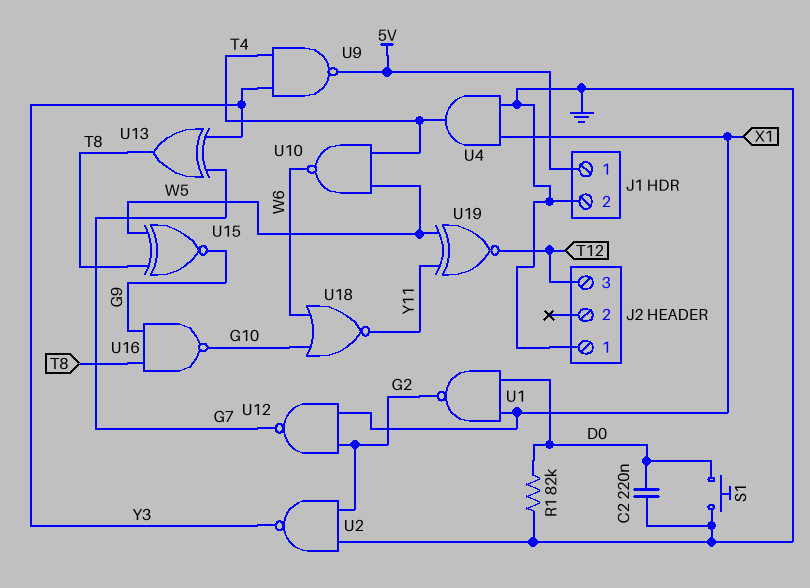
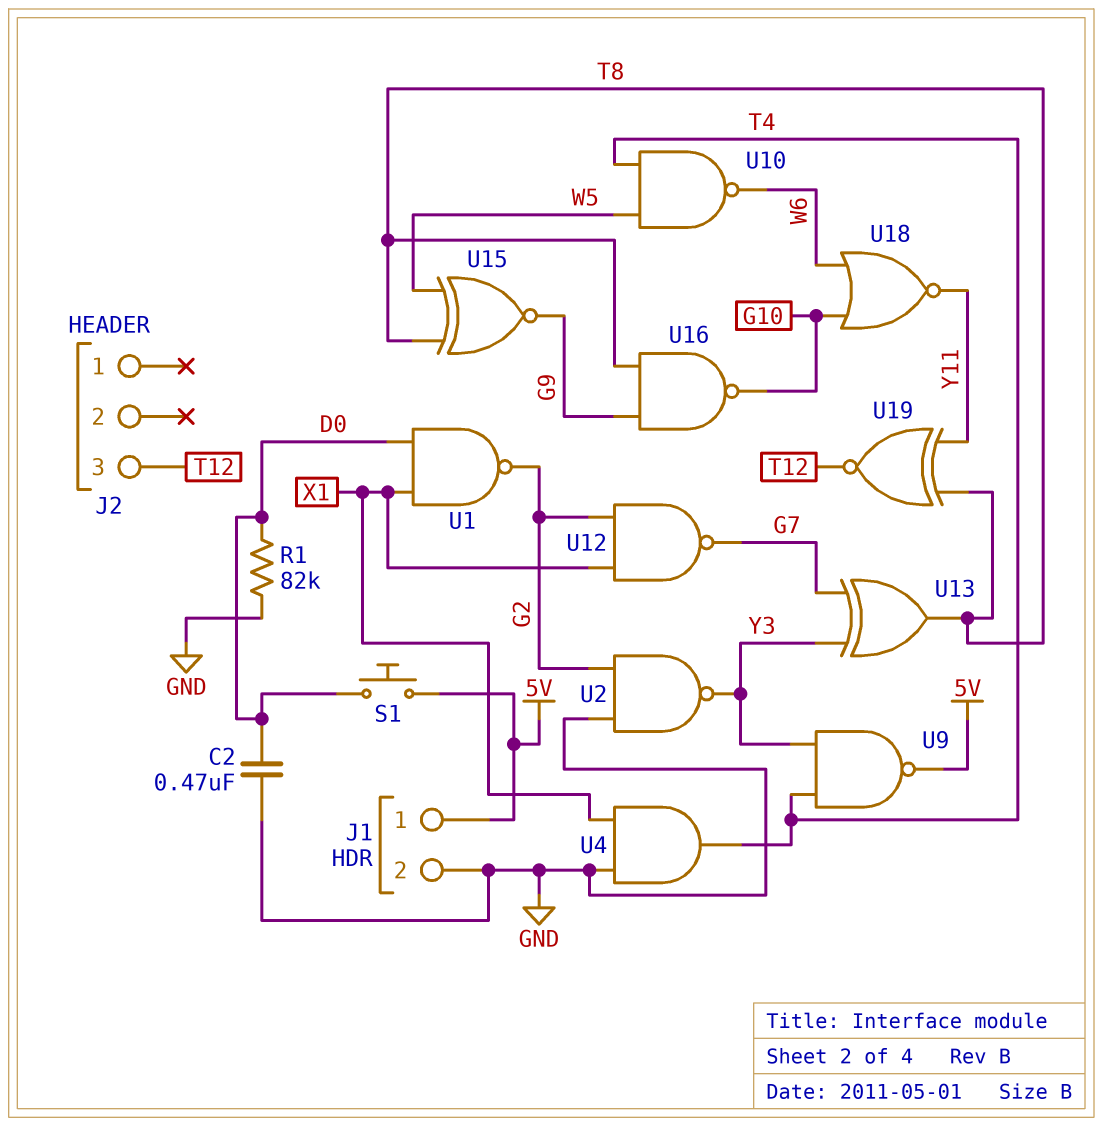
C2: 220nF (D0, GND) -> 470nF (D0, GND)
J2 pin 1: GND -> none
S1: button (D0, GND) -> button (5V, D0)
U19: XNOR (in W5, in Y11, out T12) -> XNOR (in T8, in Y11, out T12)

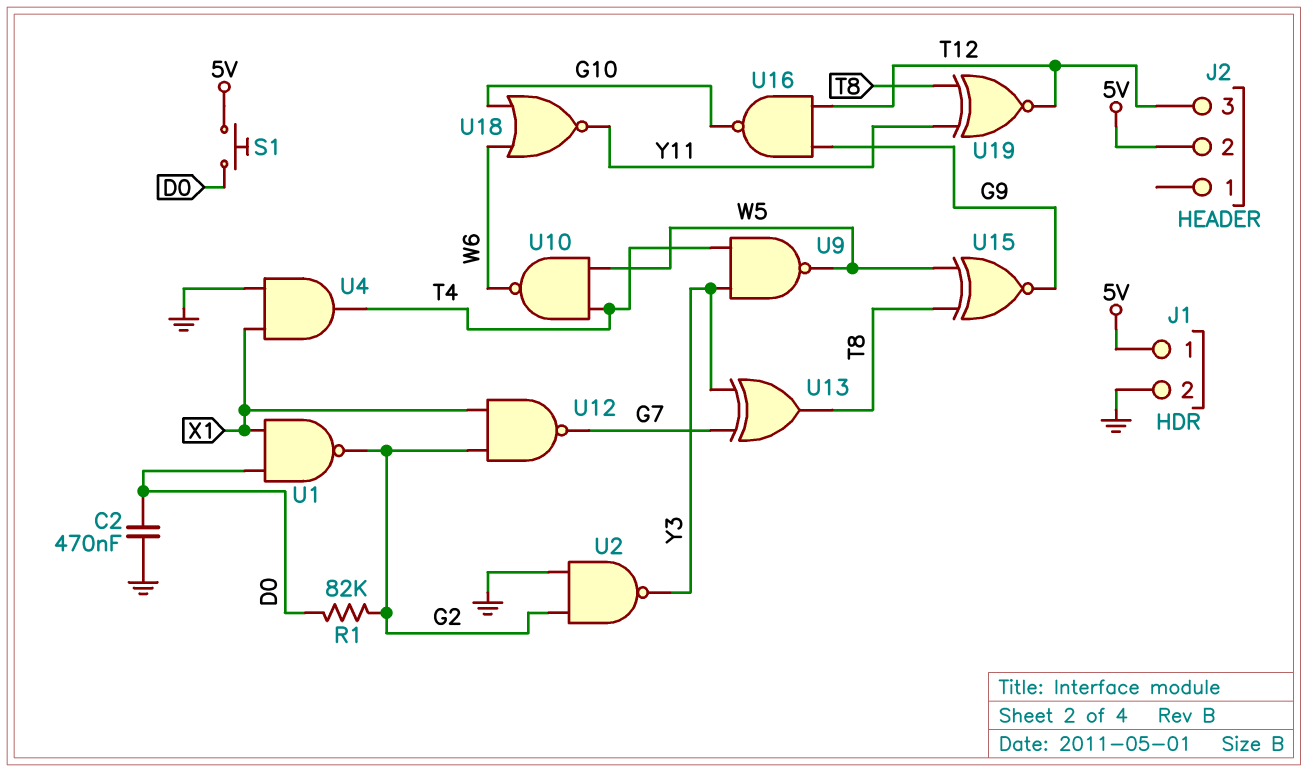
J2 pin 2: none -> 5V
R1: 82k (D0, GND) -> 82k (D0, G2)
U9: NAND (in T4, in Y3, out 5V) -> NAND (in T4, in Y3, out W5)
U16: NAND (in G9, in T8, out G10) -> NAND (in G9, in T12, out G10)

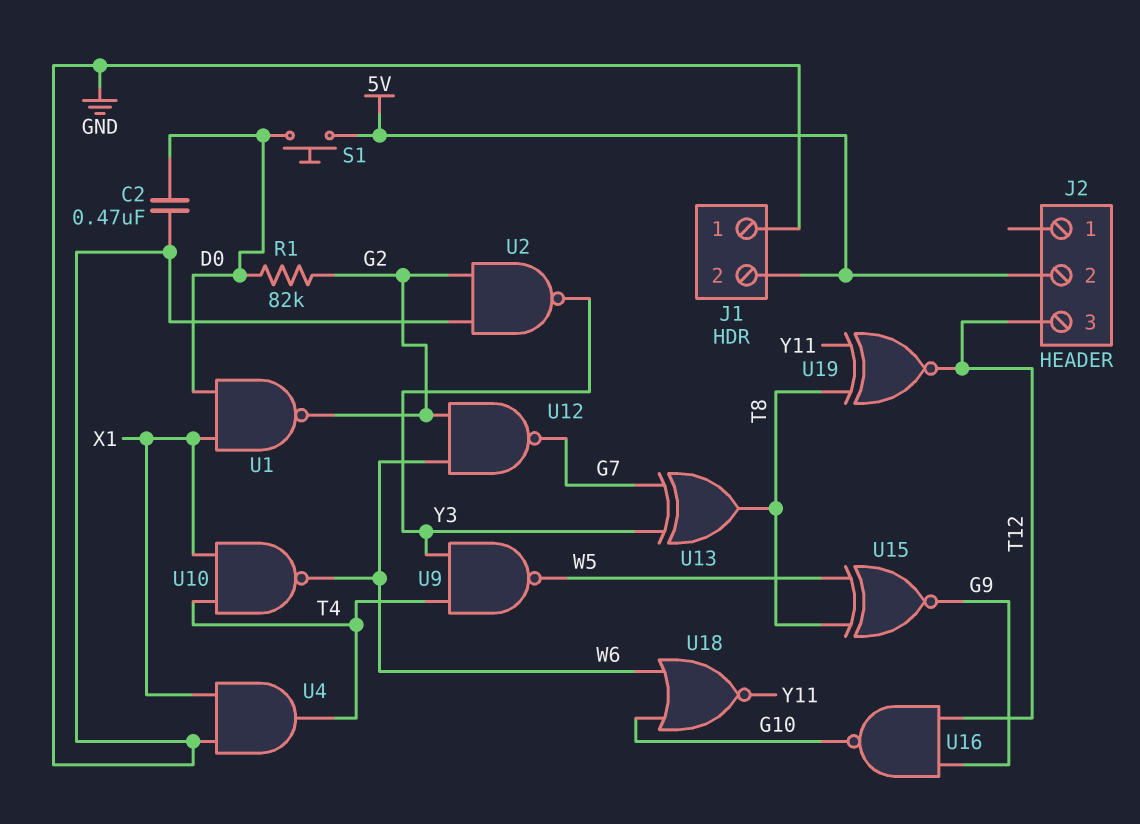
J1 pin 1: 5V -> GND
J1 pin 2: GND -> 5V
U10: NAND (in T4, in W5, out W6) -> NAND (in T4, in X1, out W6)
U12: NAND (in G2, in X1, out G7) -> NAND (in G2, in W6, out G7)

